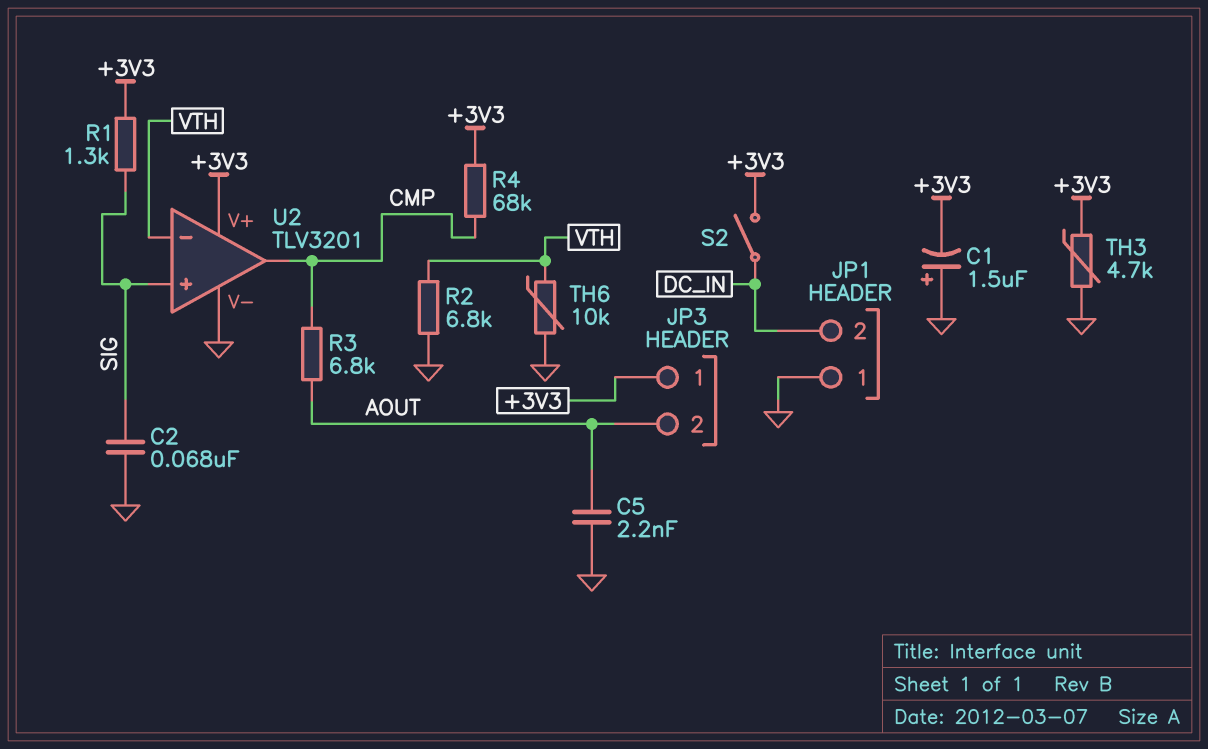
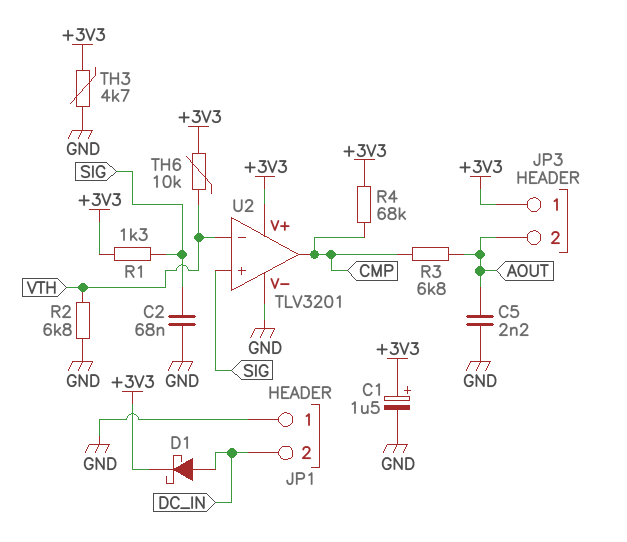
C1: 1.5uF (plus GND, minus +3V3) -> 1.5uF (plus +3V3, minus GND)
D1: none -> schottky (A DC_IN, K +3V3)
S2: switch (+3V3, DC_IN) -> none
TH6: 10k (GND, VTH) -> 10k (+3V3, VTH)

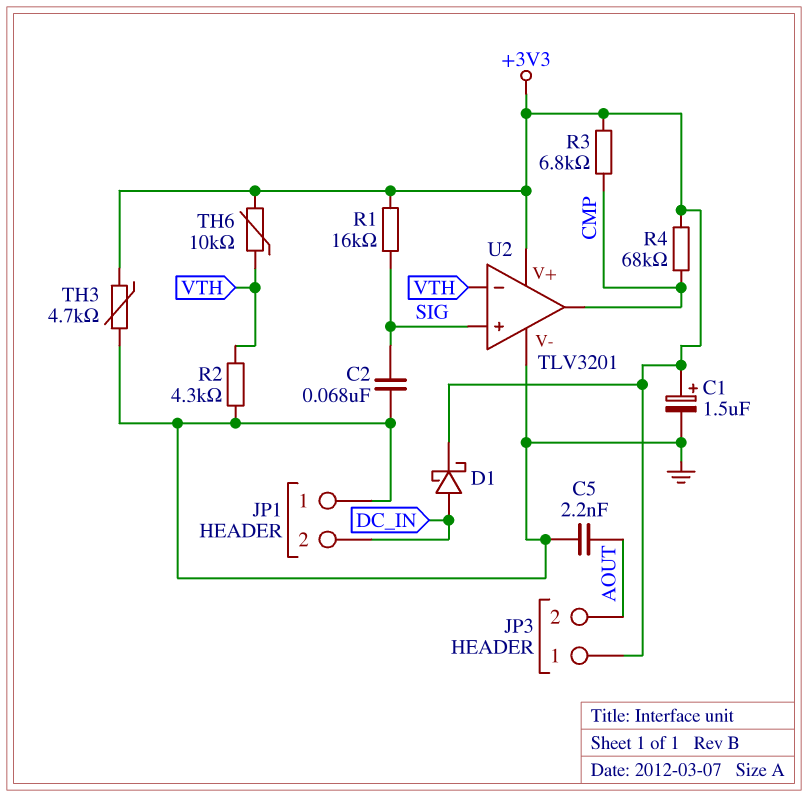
R1: 1.3k (+3V3, SIG) -> 16k (+3V3, SIG)
R2: 6.8k (GND, VTH) -> 4.3k (GND, VTH)
R3: 6.8k (AOUT, CMP) -> 6.8k (+3V3, CMP)

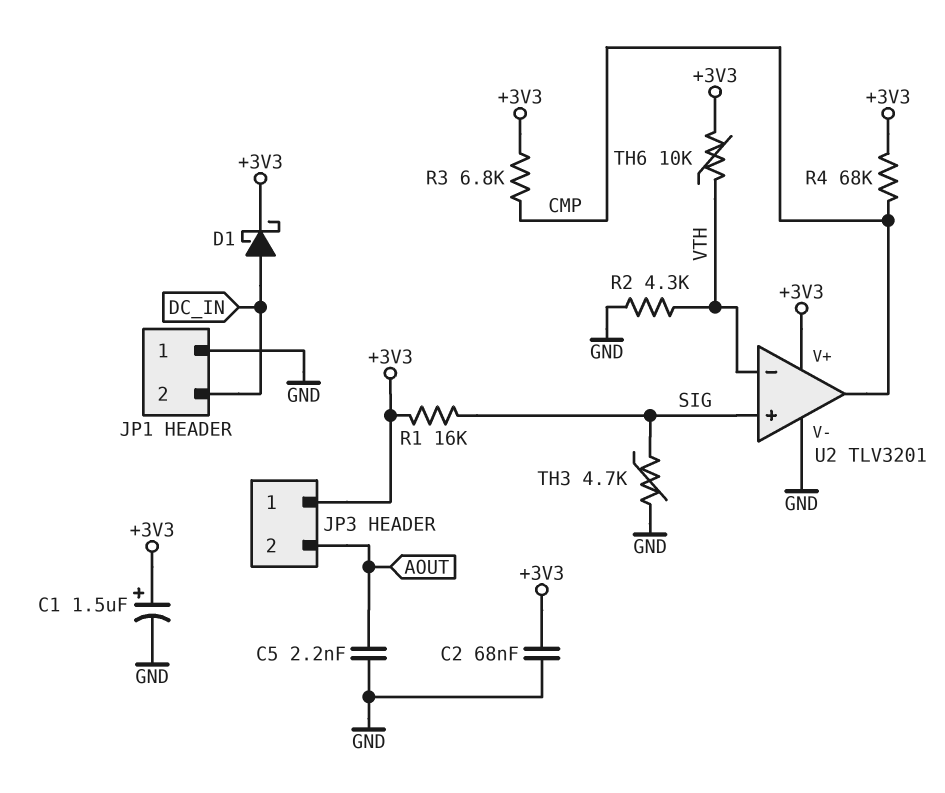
C2: 68nF (GND, SIG) -> 68nF (+3V3, GND)
TH3: 4.7k (+3V3, GND) -> 4.7k (GND, SIG)

